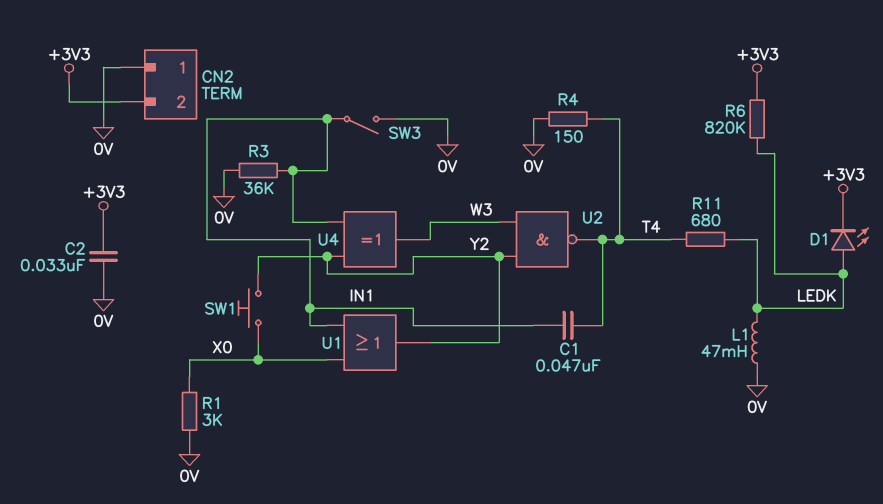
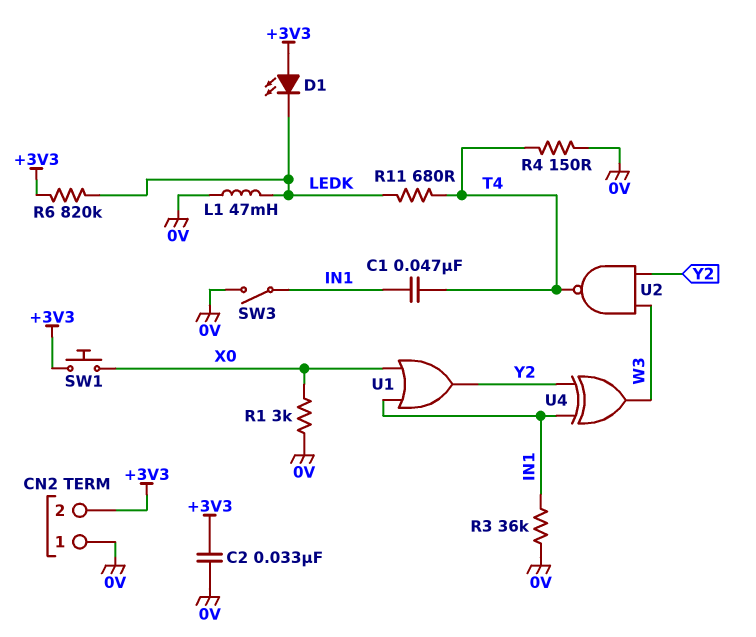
D1: LED (A LEDK, K +3V3) -> LED (A +3V3, K LEDK)
SW1: button (X0, Y2) -> button (+3V3, X0)

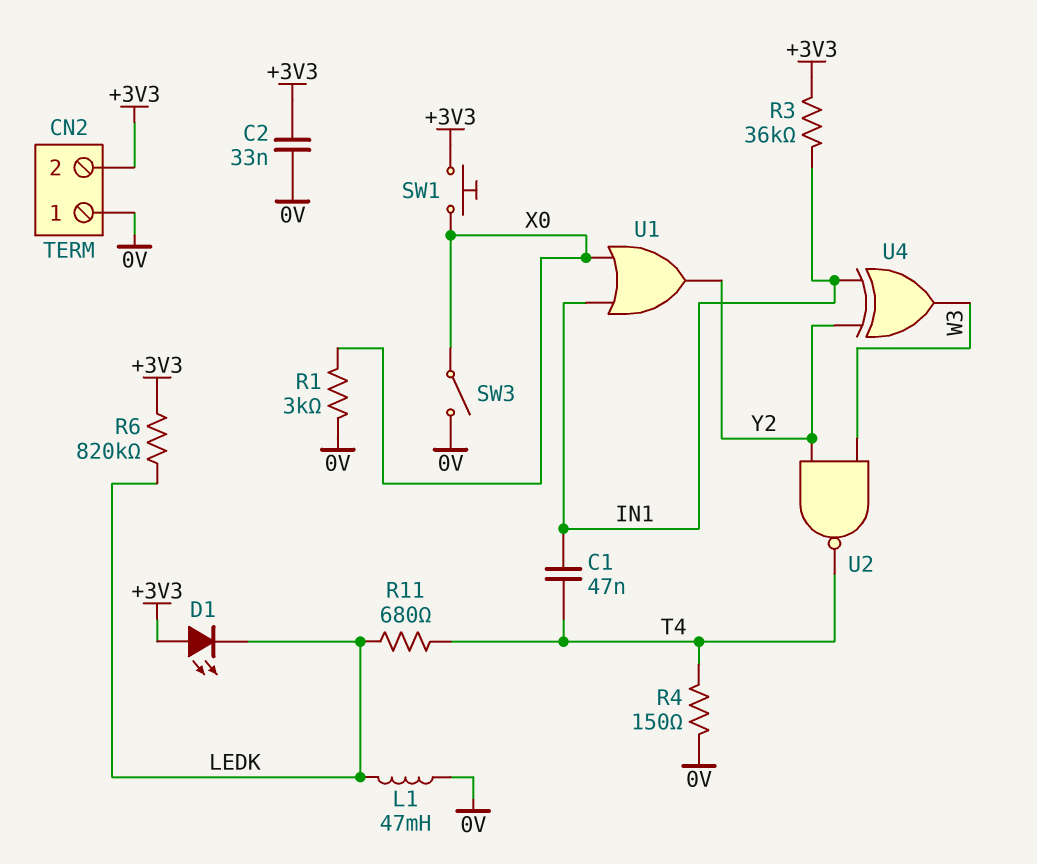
R3: 36k (0V, IN1) -> 36k (+3V3, IN1)
SW3: switch (0V, IN1) -> switch (0V, X0)

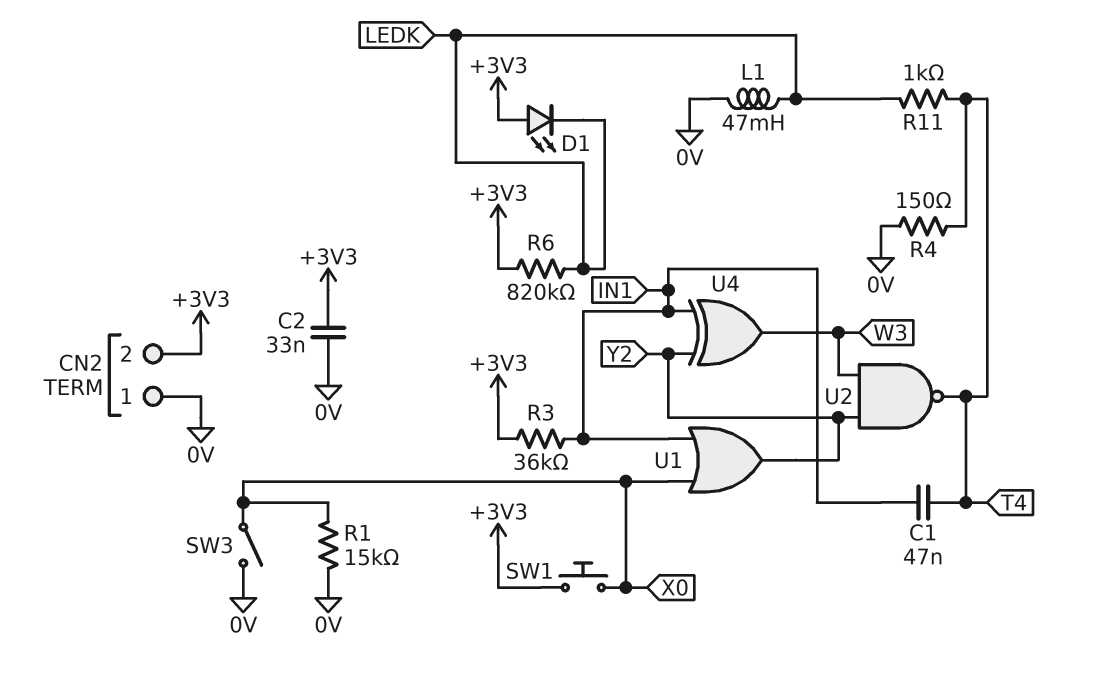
R1: 3k (0V, X0) -> 15k (0V, X0)
R11: 680 (LEDK, T4) -> 1k (LEDK, T4)

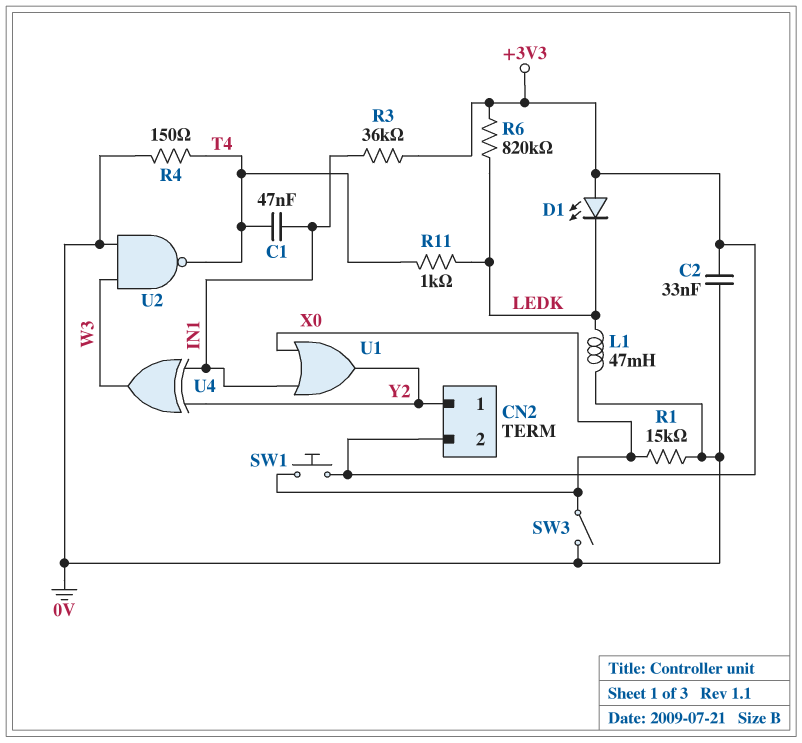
CN2 pin 1: 0V -> Y2
U2: NAND (in W3, in Y2, out T4) -> NAND (in 0V, in W3, out T4)

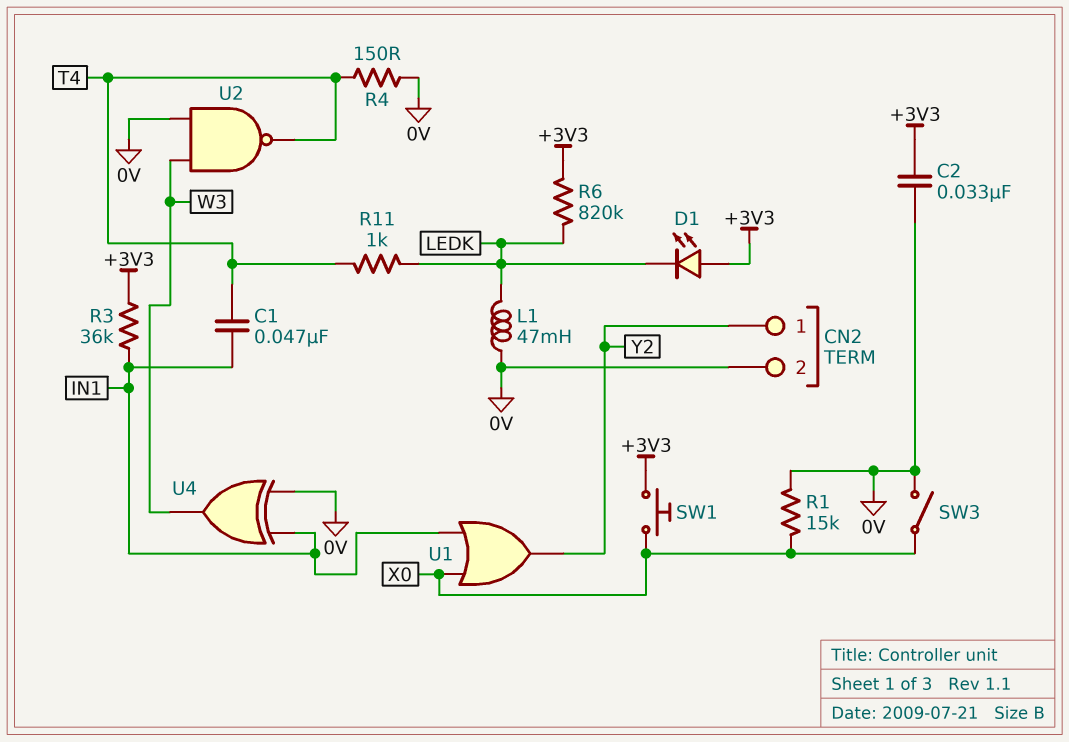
CN2 pin 2: +3V3 -> 0V
U4: XOR (in IN1, in Y2, out W3) -> XOR (in 0V, in IN1, out W3)

